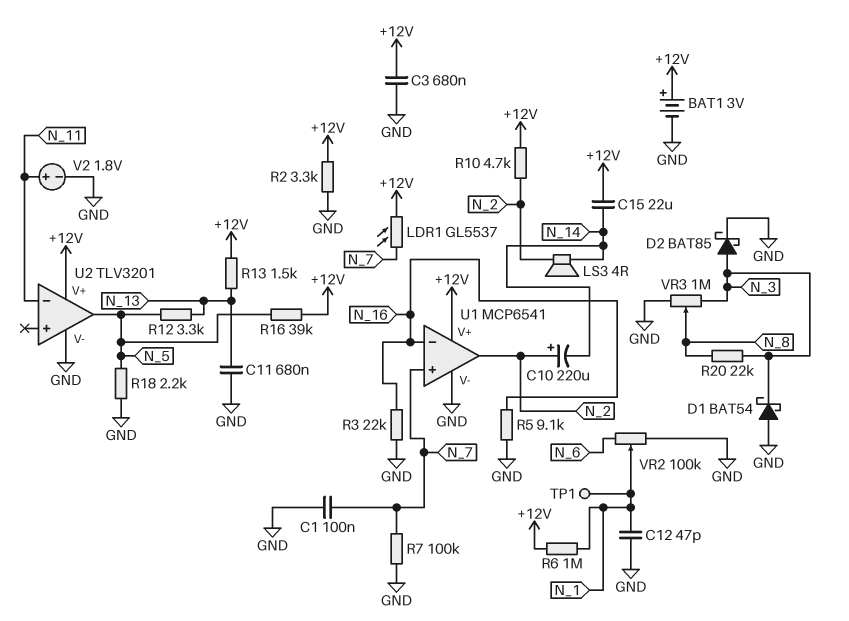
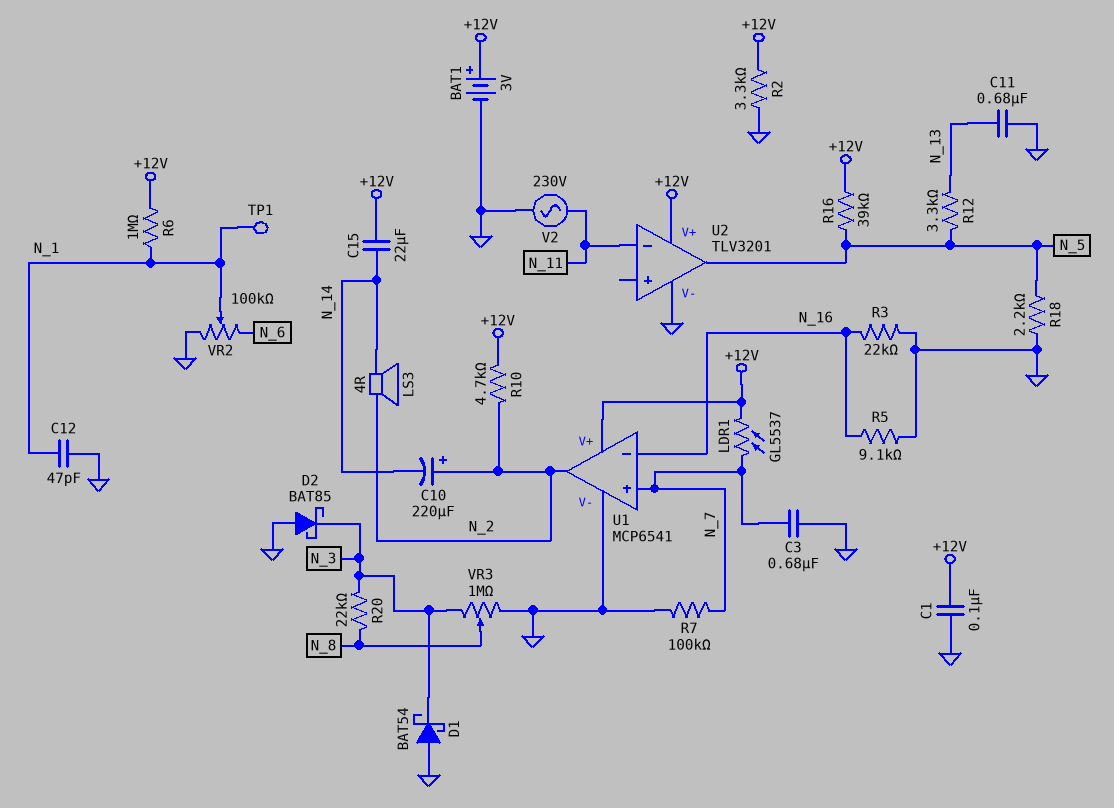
C1: 100nF (GND, N_7) -> 100nF (+12V, GND)
C3: 680nF (+12V, GND) -> 680nF (GND, N_7)
D2: schottky BAT85 (A N_3, K GND) -> schottky BAT85 (A GND, K N_3)
R13: 1.5k (+12V, N_13) -> none
V2: 1.8V (plus N_11, minus GND) -> AC 230V (GND, N_11)

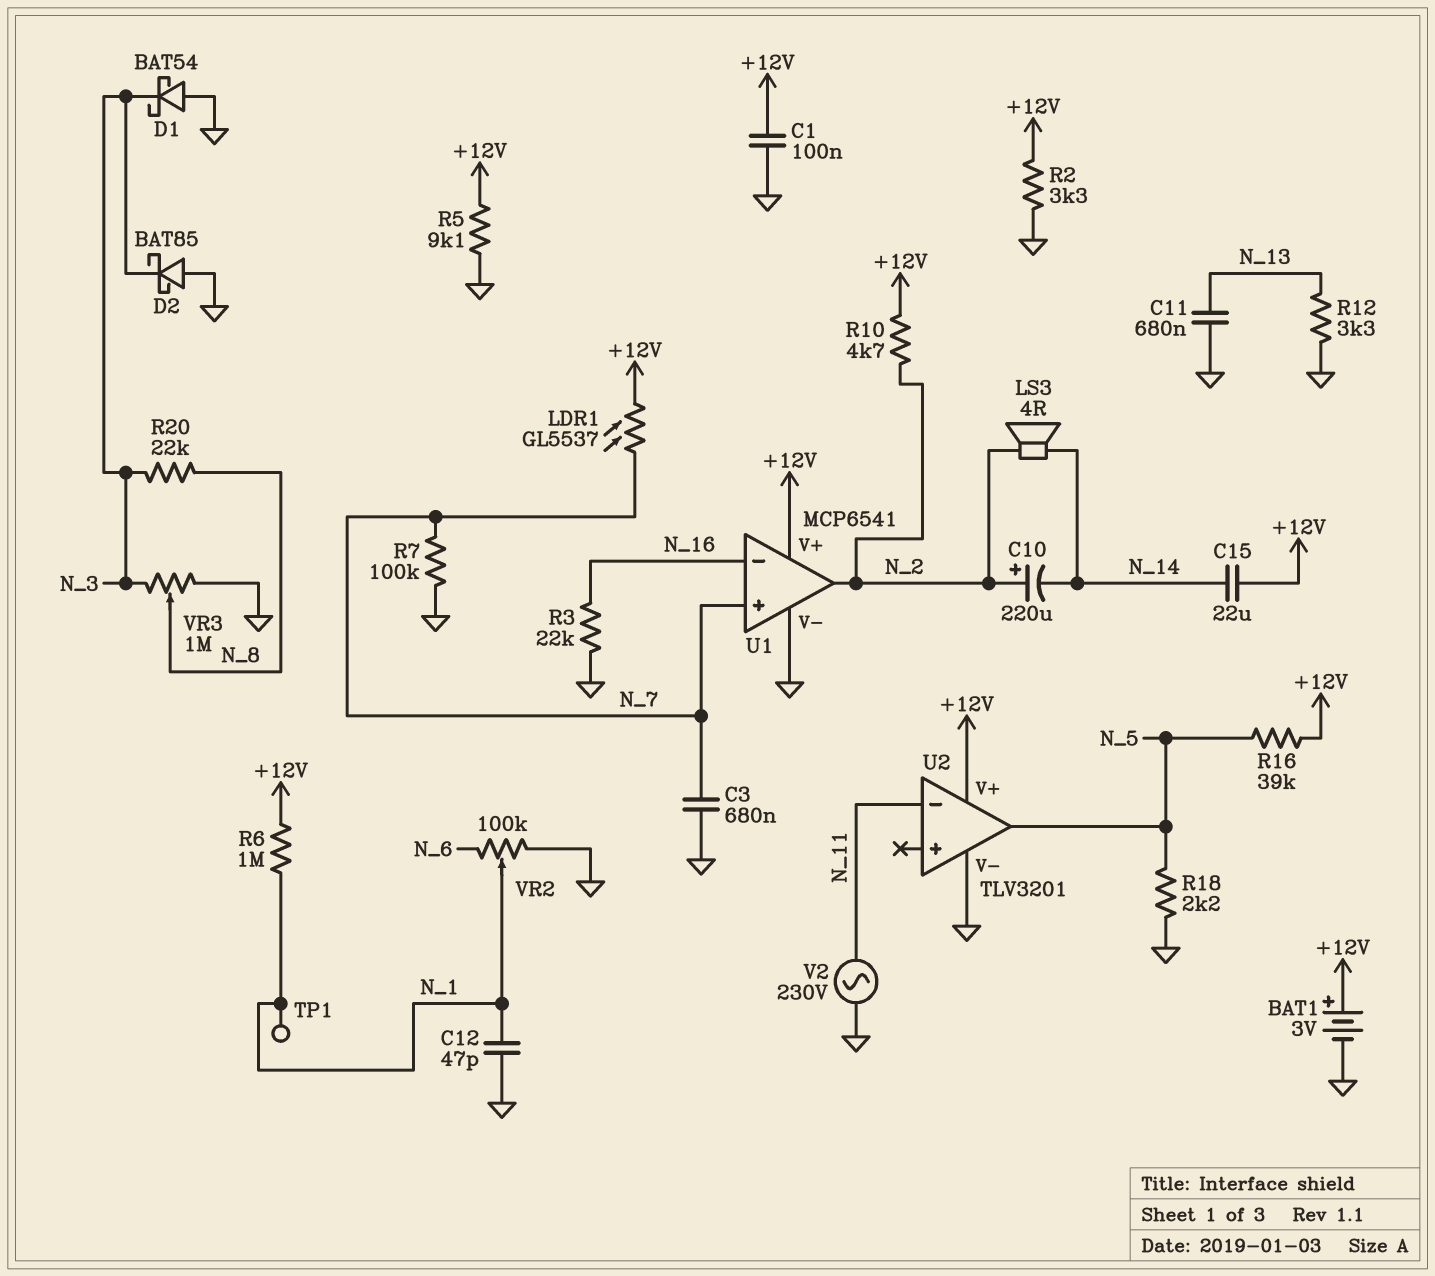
R5: 9.1k (GND, N_16) -> 9.1k (+12V, GND)
R12: 3.3k (N_5, N_13) -> 3.3k (GND, N_13)

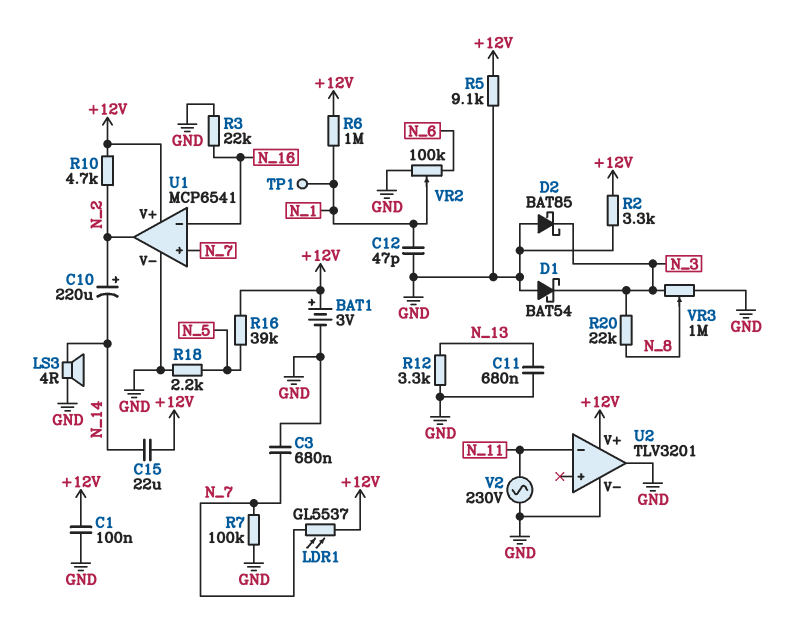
LS3: speaker 4R (N_2, N_14) -> speaker 4R (GND, N_14)
U2 pin out: N_5 -> GND

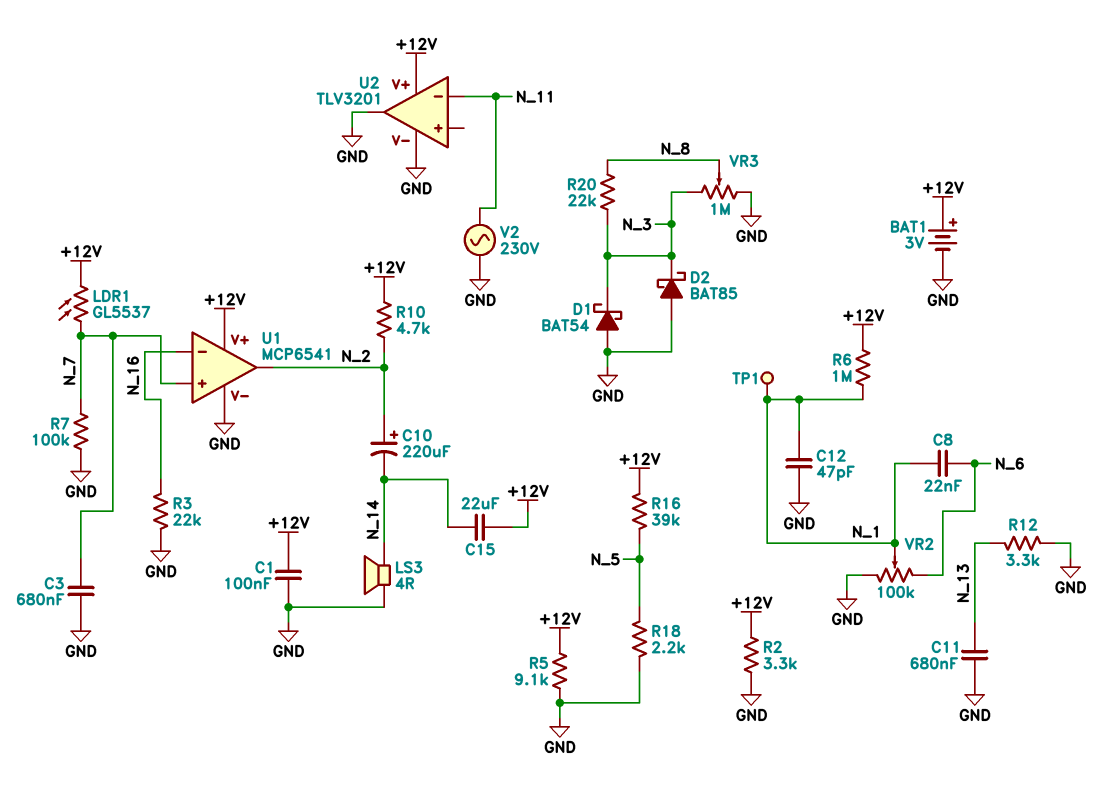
C8: none -> 22nF (N_1, N_6)

